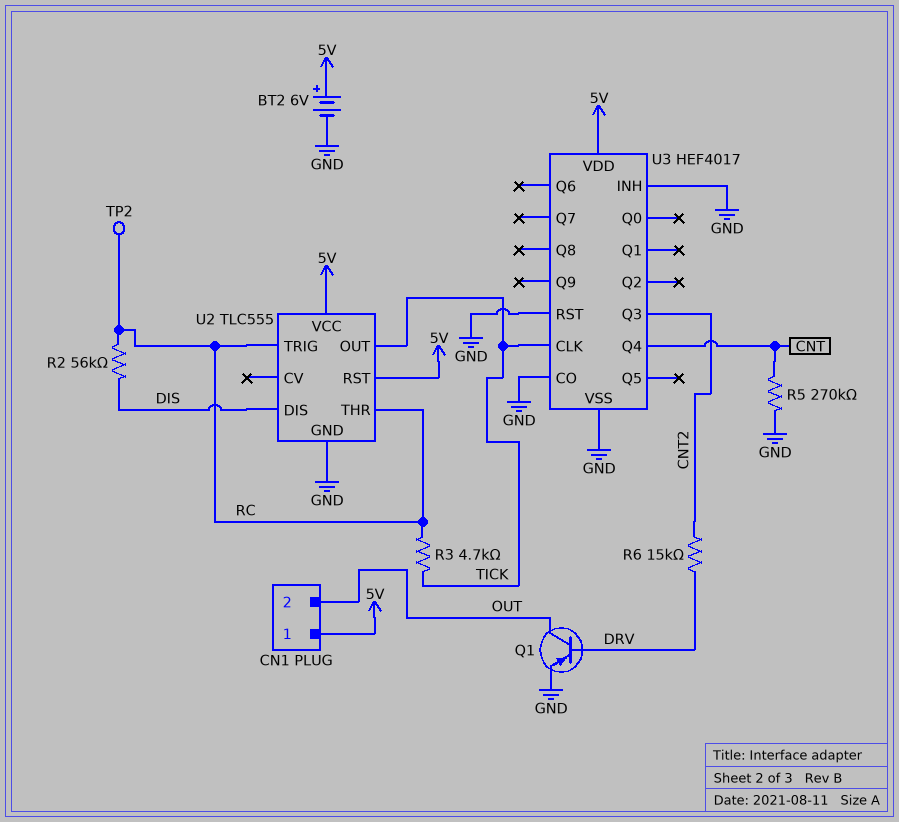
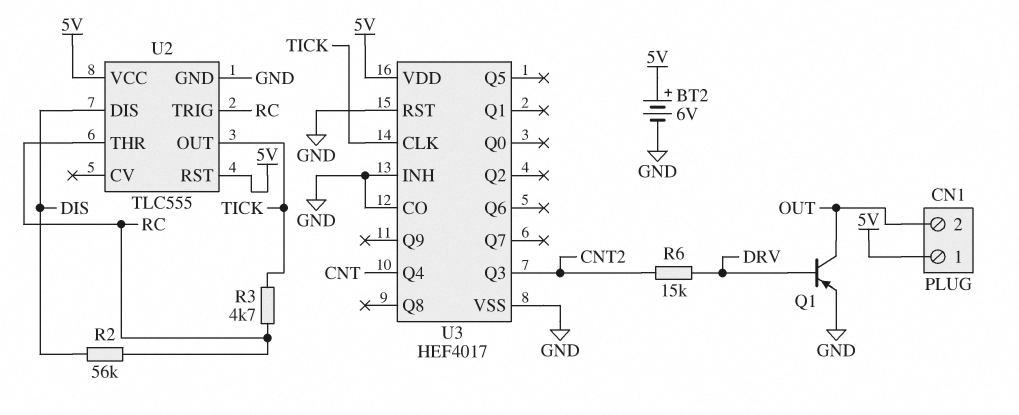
R5: 270k (CNT, GND) -> none
TP2: test point (RC) -> none

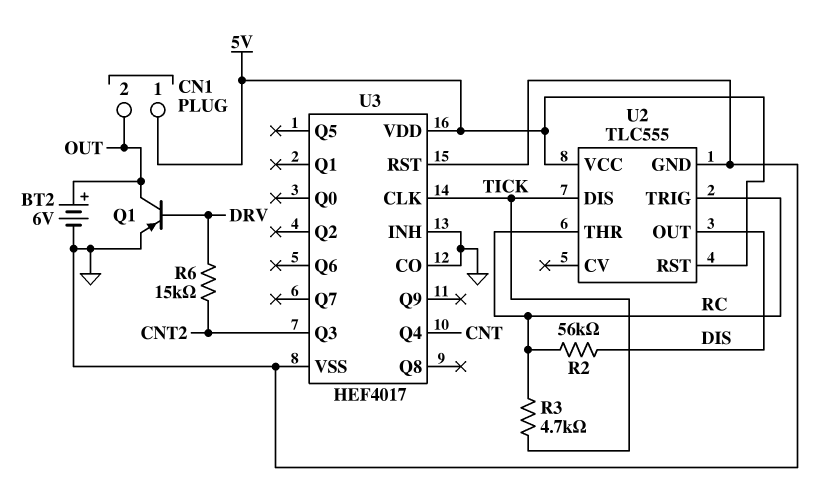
BT2: 6V (plus 5V, minus GND) -> 6V (plus OUT, minus GND)
U2 pin DIS: DIS -> TICK
U2 pin OUT: TICK -> DIS

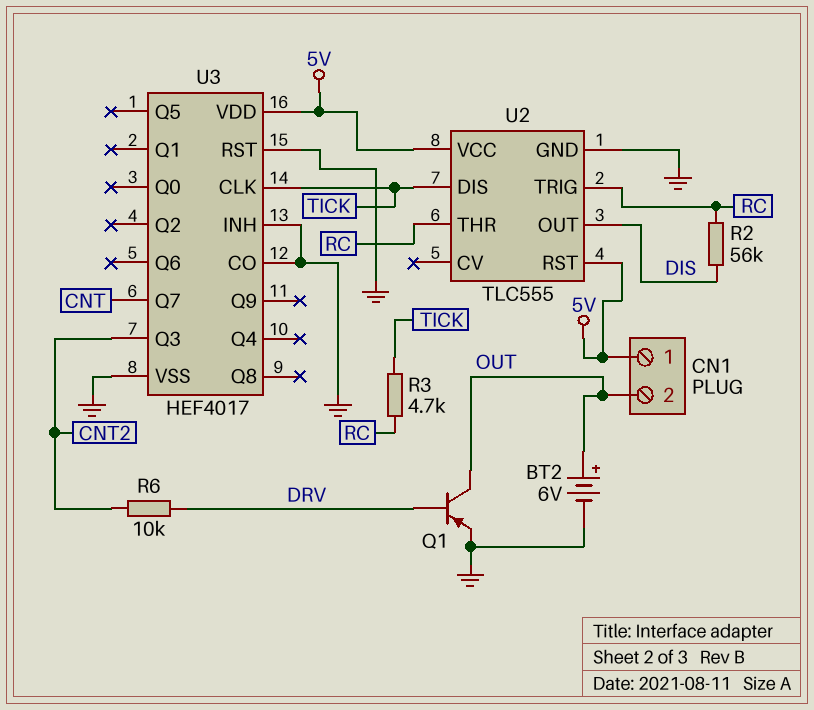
R6: 15k (CNT2, DRV) -> 10k (CNT2, DRV)
U3 pin Q4: CNT -> none
U3 pin Q7: none -> CNT

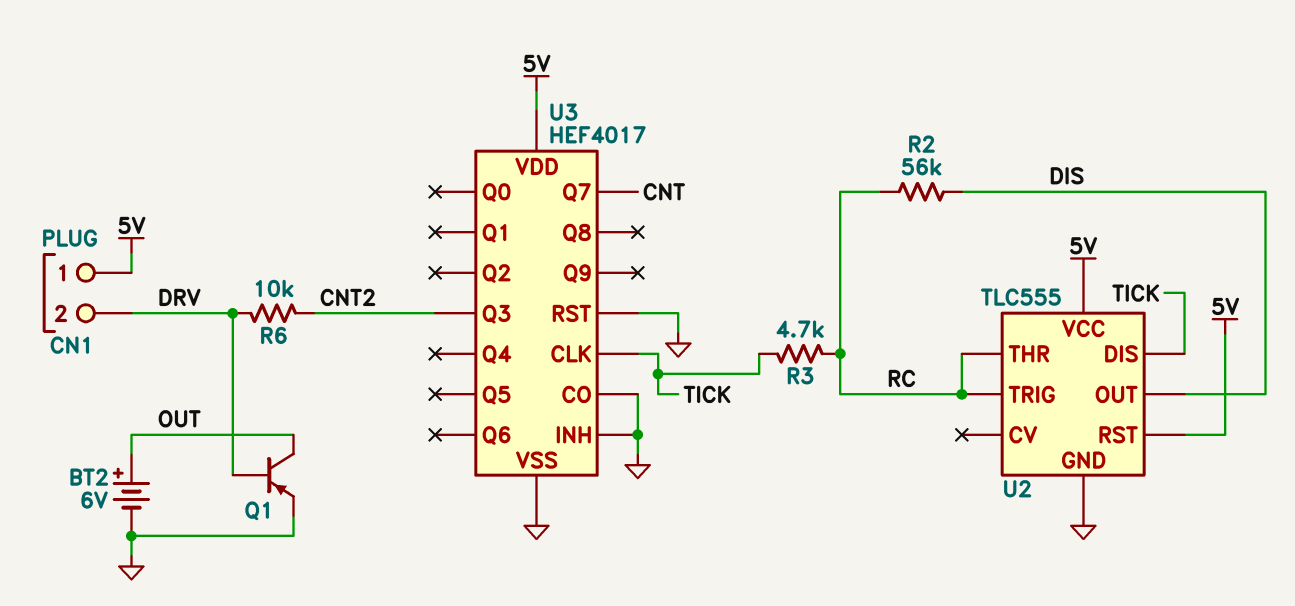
CN1 pin 2: OUT -> DRV

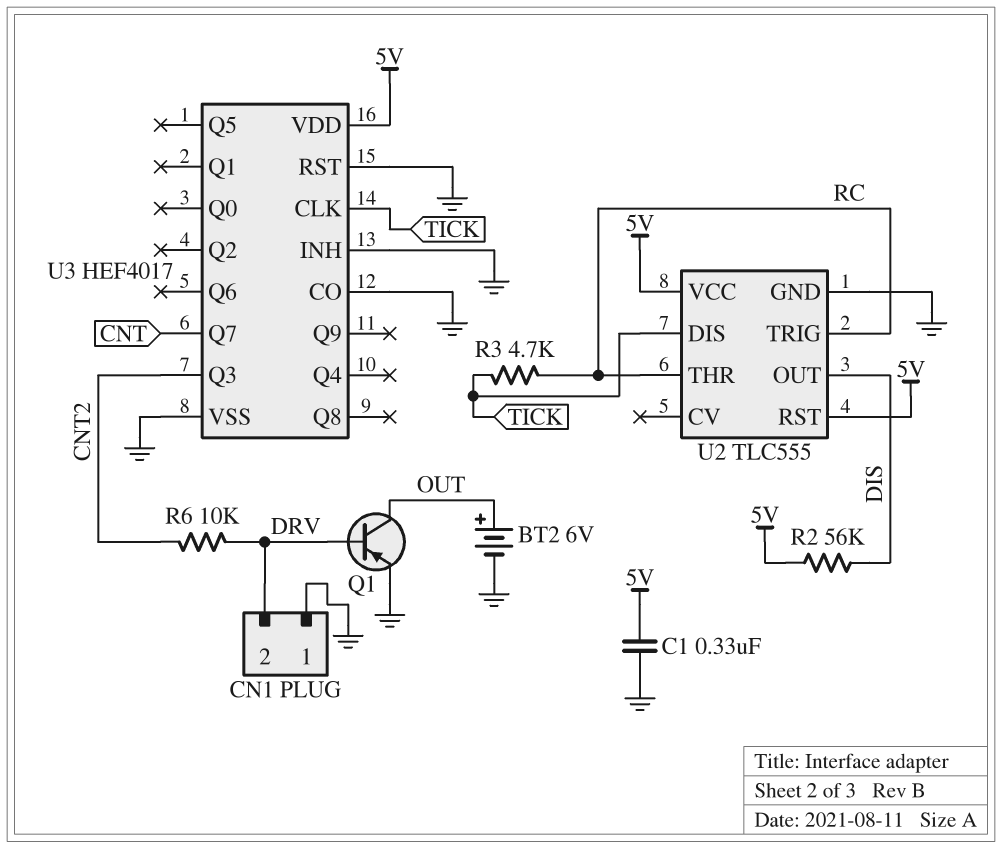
C1: none -> 330nF (5V, GND)
CN1 pin 1: 5V -> GND
R2: 56k (DIS, RC) -> 56k (5V, DIS)

